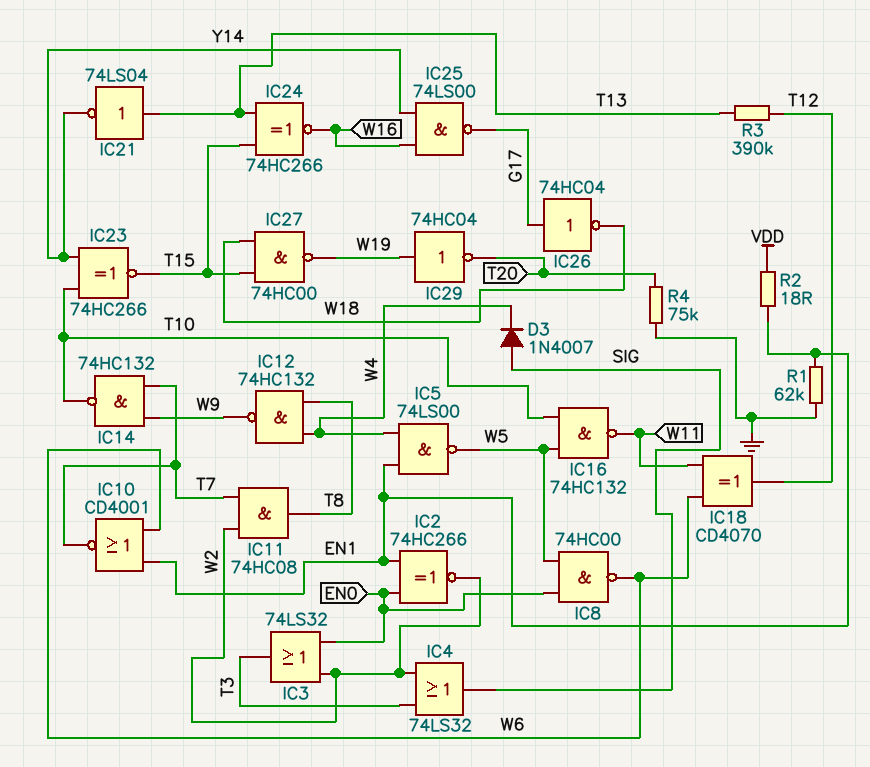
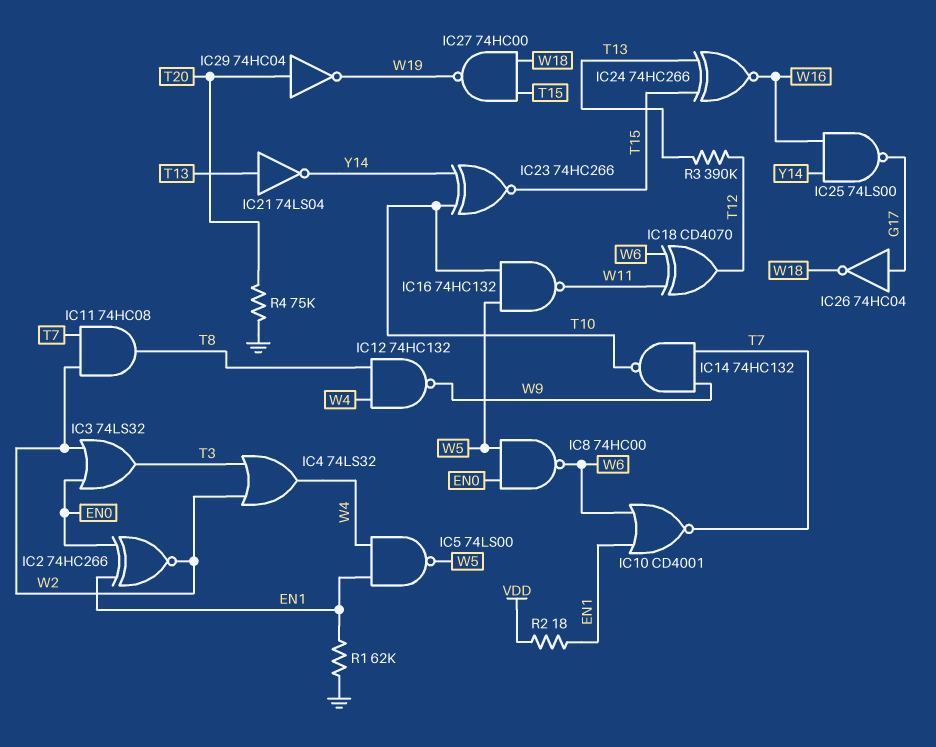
D3: diode 1N4007 (A SIG, K W4) -> none
IC4: OR 74LS32 (in T3, in W2, out SIG) -> OR 74LS32 (in T3, in W2, out W4)
IC29: NOT 74HC04 (in W19, out T20) -> NOT 74HC04 (in T20, out W19)

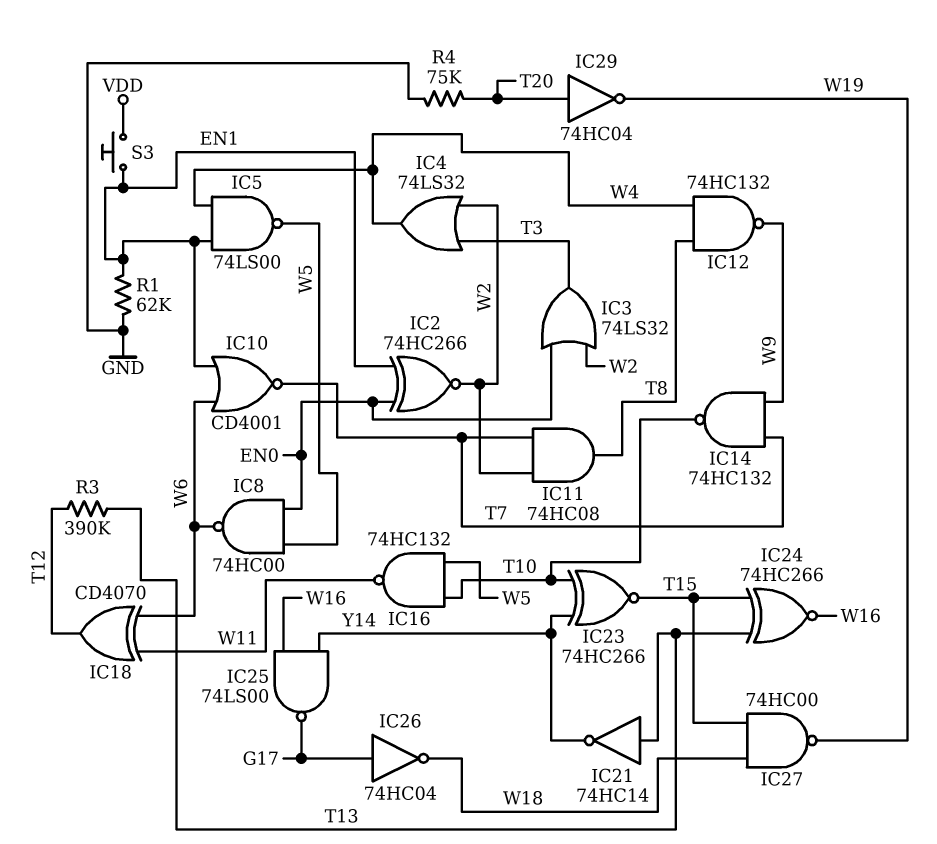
IC21: NOT 74LS04 (in T13, out Y14) -> NOT 74HC14 (in T13, out Y14)
R2: 18 (EN1, VDD) -> none
S3: none -> button (EN1, VDD)

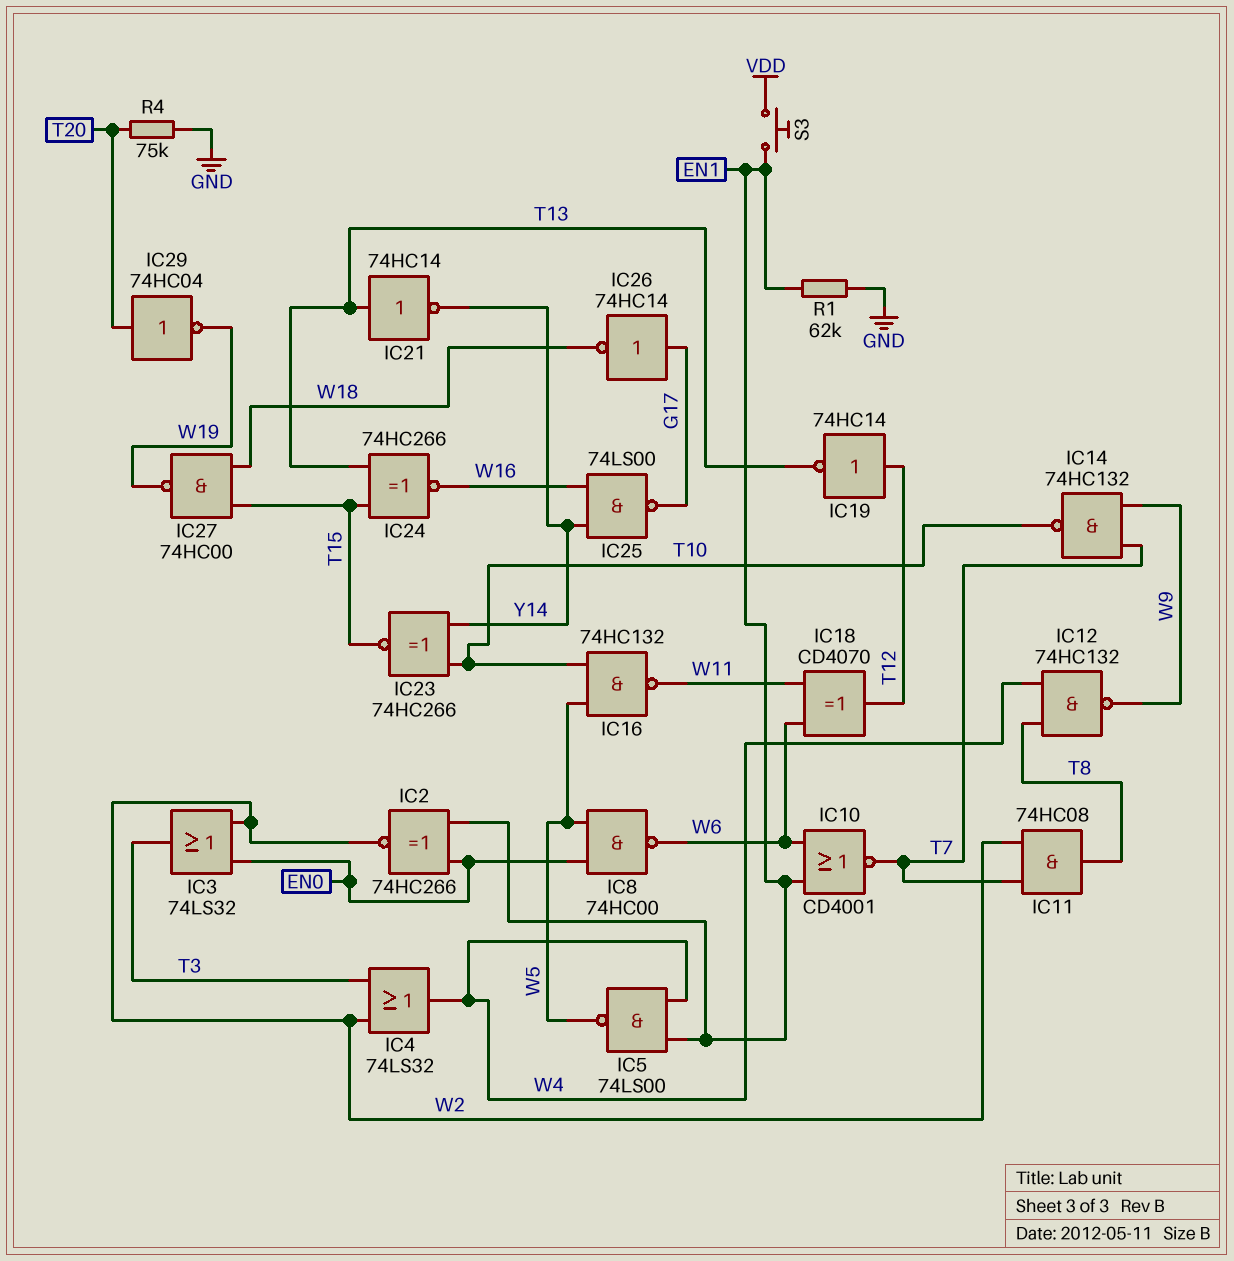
IC19: none -> NOT 74HC14 (in T12, out T13)
IC26: NOT 74HC04 (in G17, out W18) -> NOT 74HC14 (in G17, out W18)
R3: 390k (T12, T13) -> none

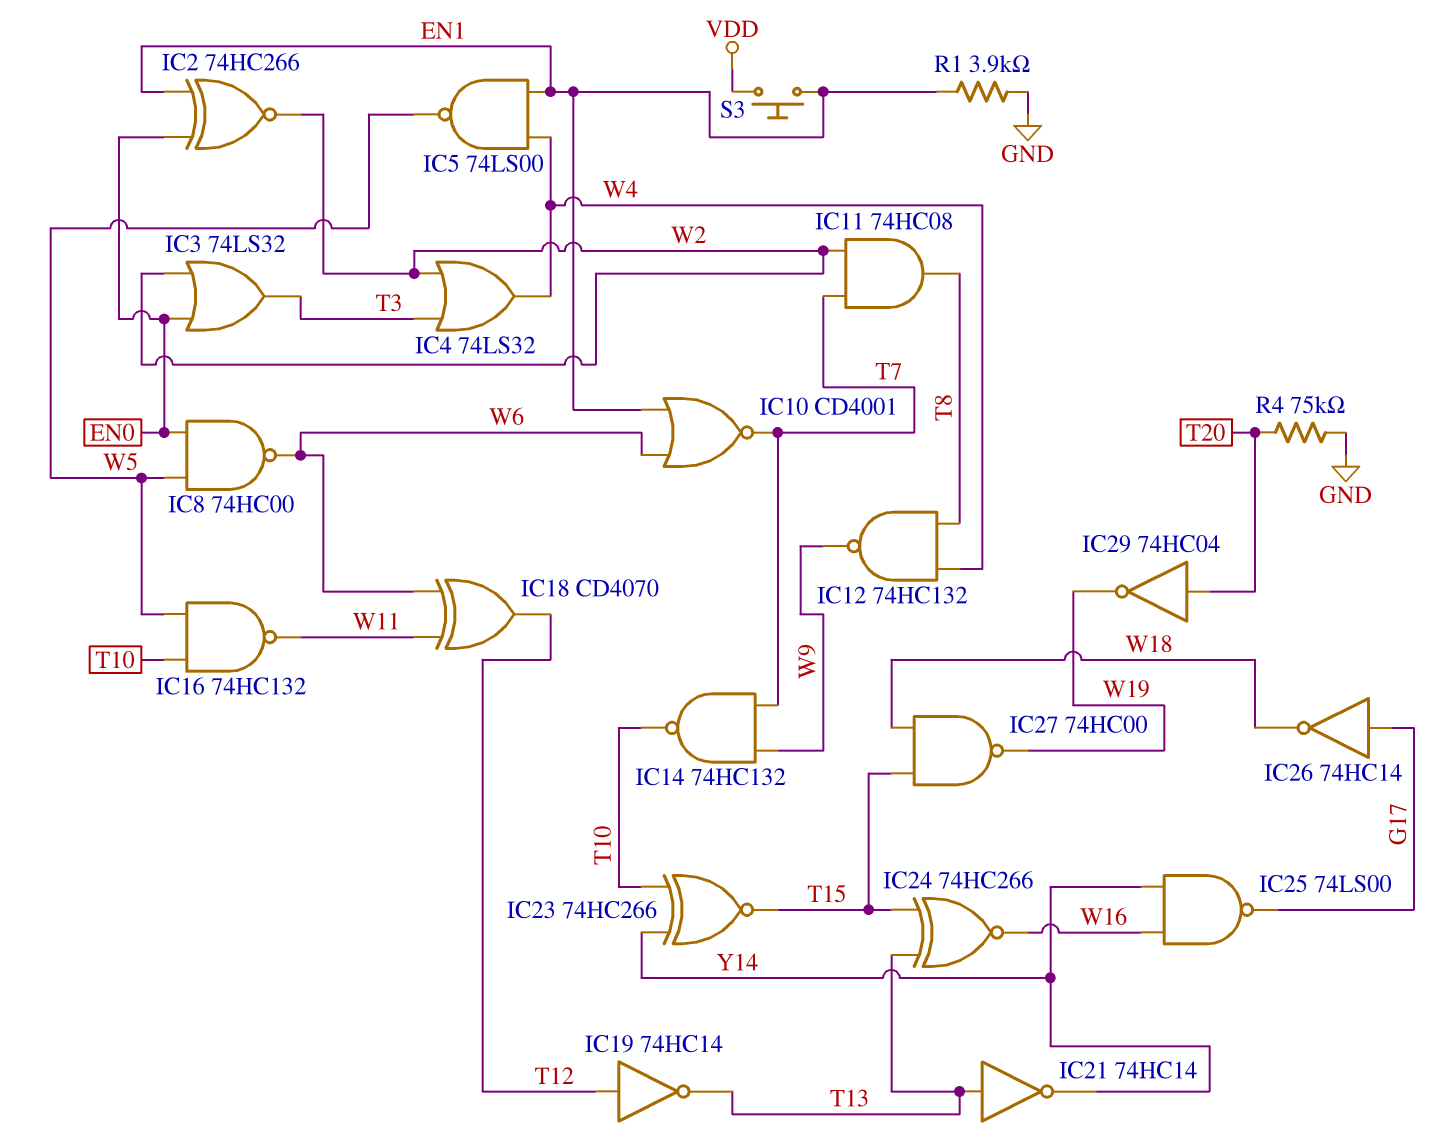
R1: 62k (EN1, GND) -> 3.9k (EN1, GND)

